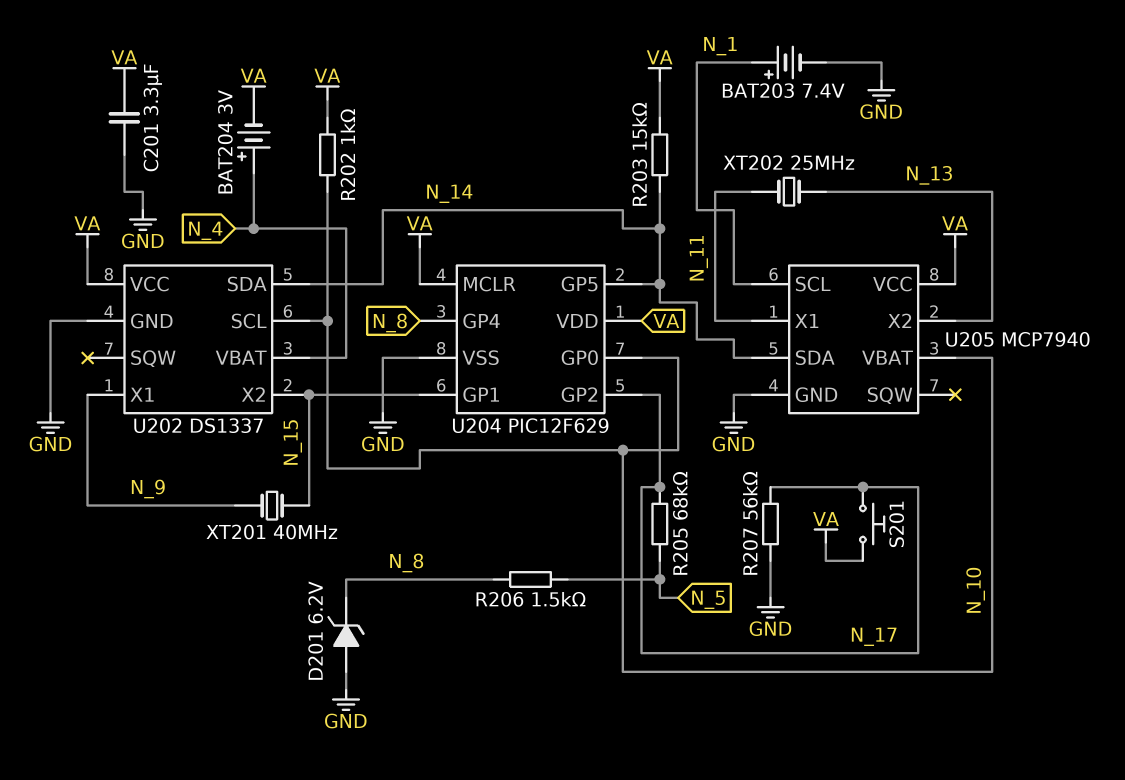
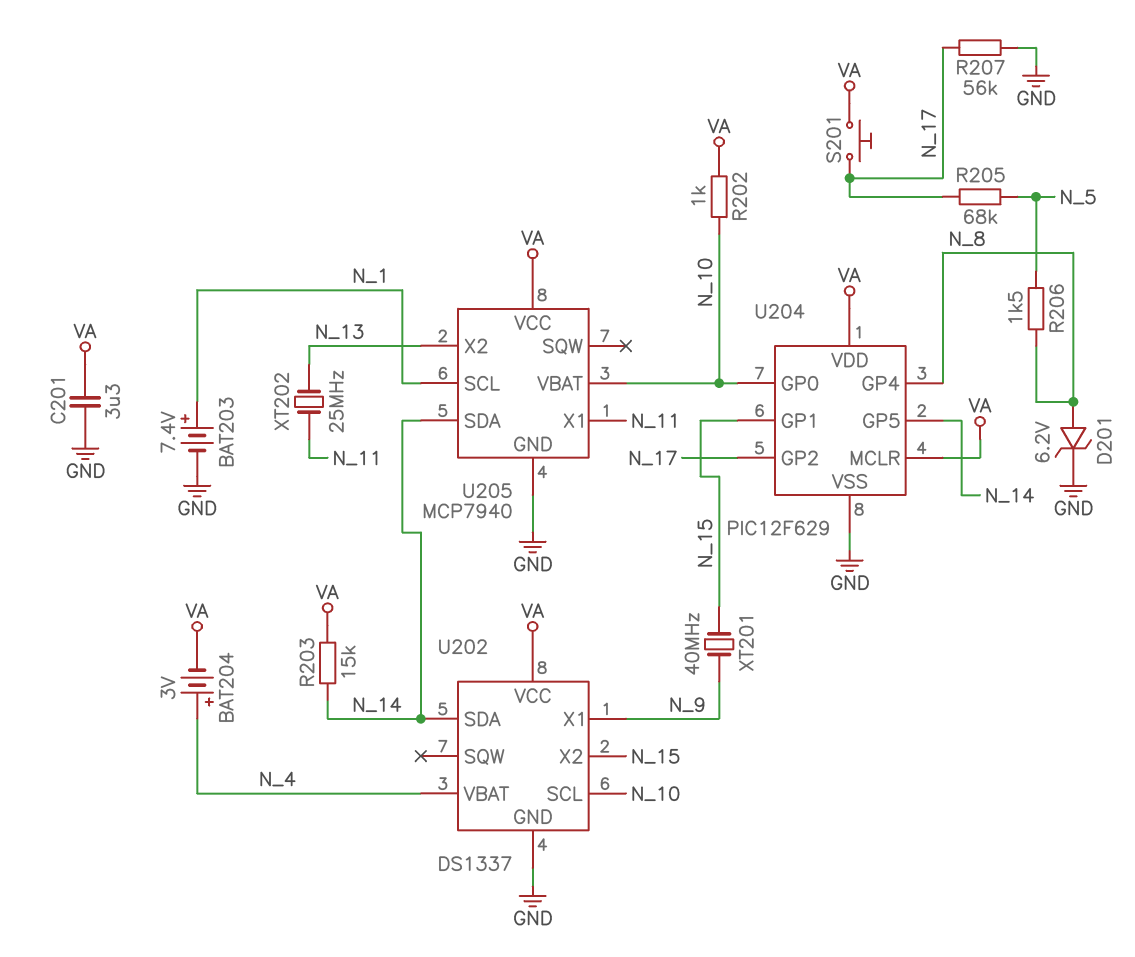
D201: zener 6.2V (A GND, K N_8) -> zener 6.2V (A N_8, K GND)

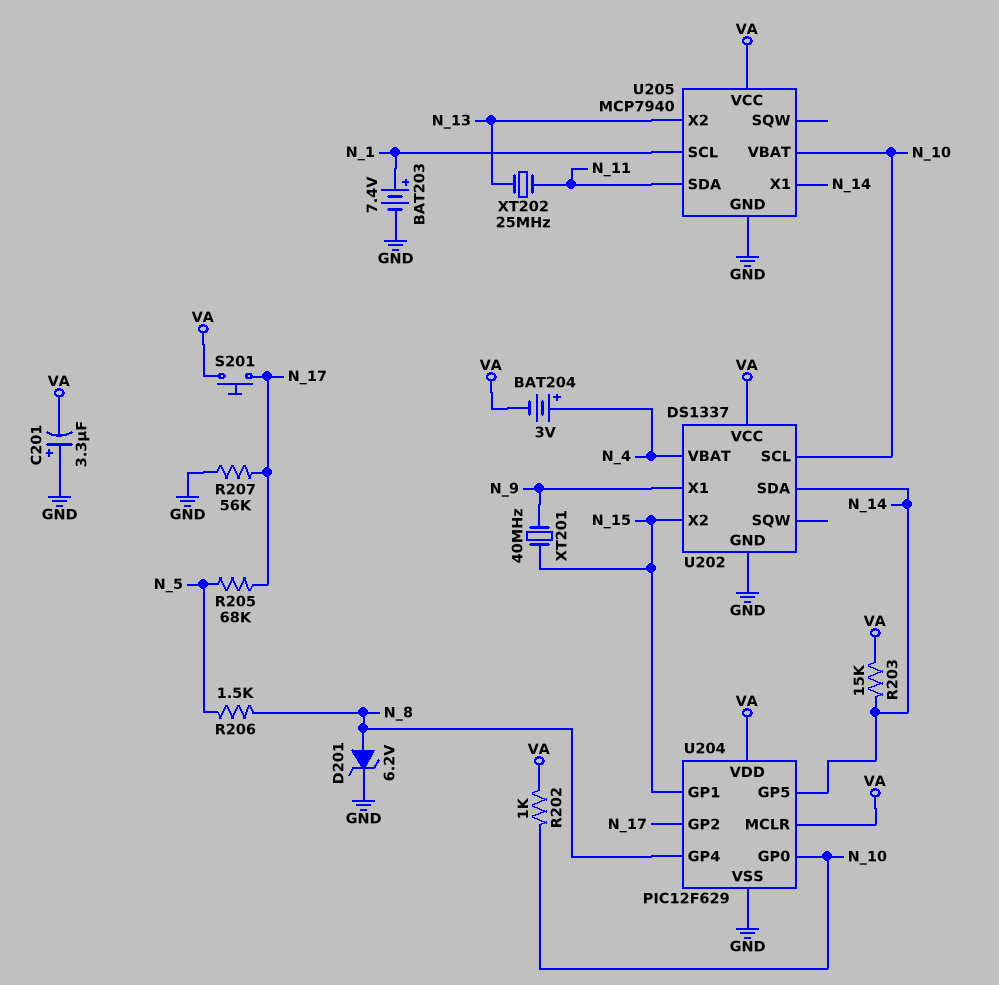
C201: 3.3uF (GND, VA) -> 3.3uF (plus GND, minus VA)
U205 pin SDA: N_14 -> N_11
U205 pin X1: N_11 -> N_14

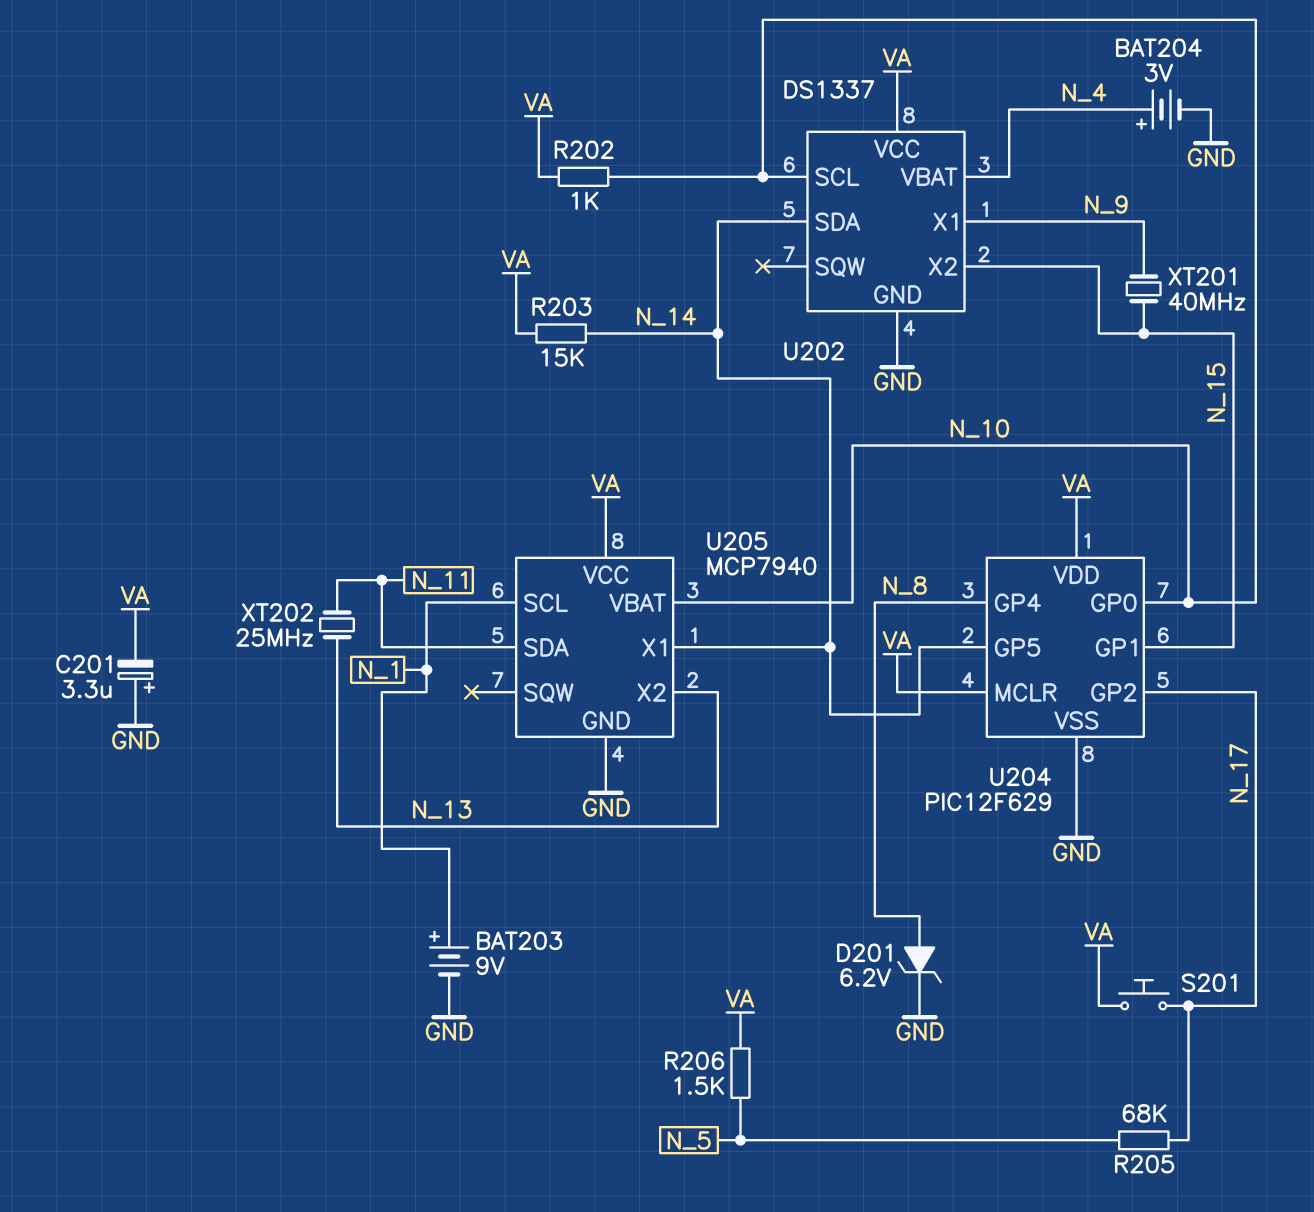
BAT203: 7.4V (plus N_1, minus GND) -> 9V (plus N_1, minus GND)
BAT204: 3V (plus N_4, minus VA) -> 3V (plus N_4, minus GND)
R206: 1.5k (N_5, N_8) -> 1.5k (N_5, VA)
R207: 56k (GND, N_17) -> none

